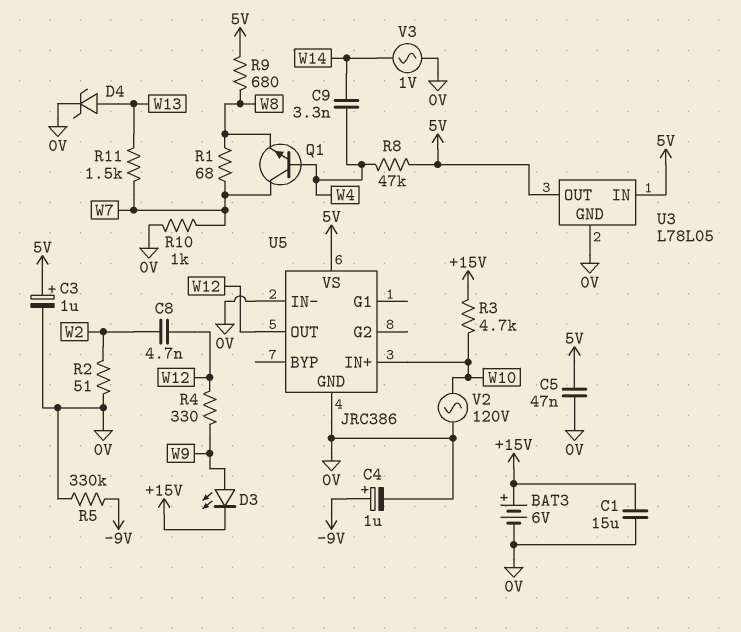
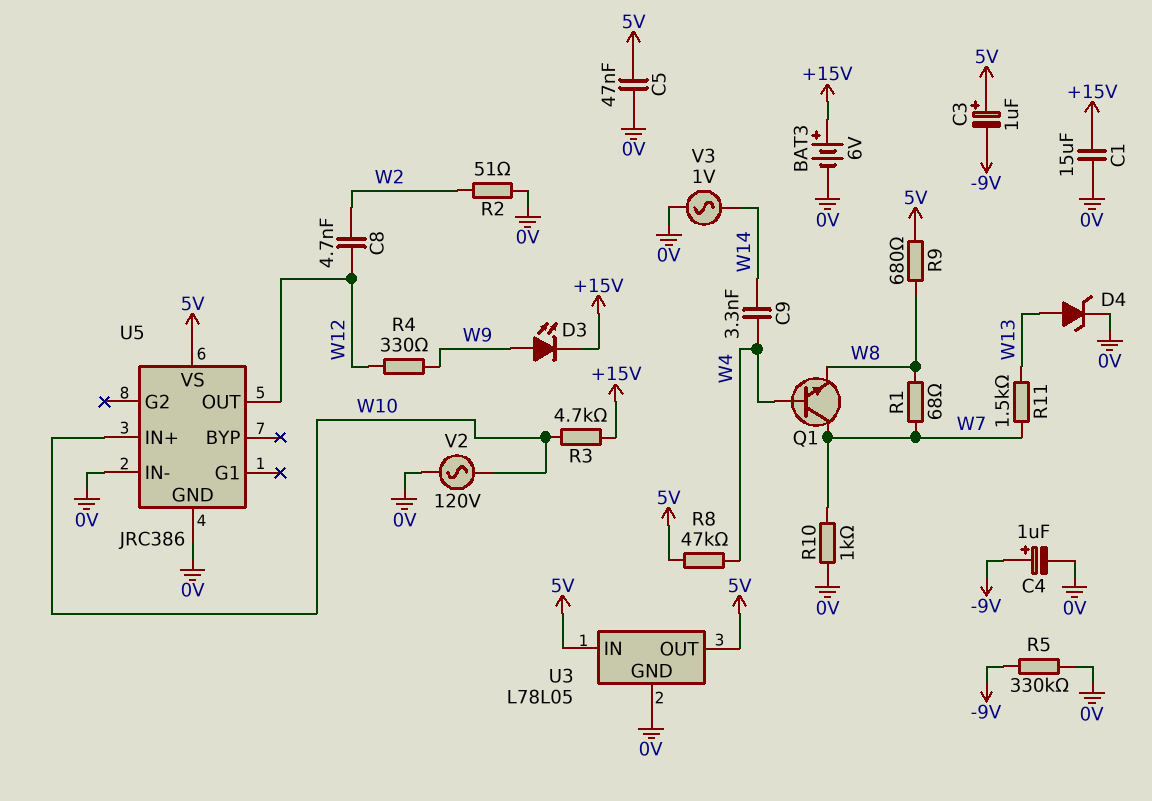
C3: 1uF (plus 5V, minus 0V) -> 1uF (plus 5V, minus -9V)

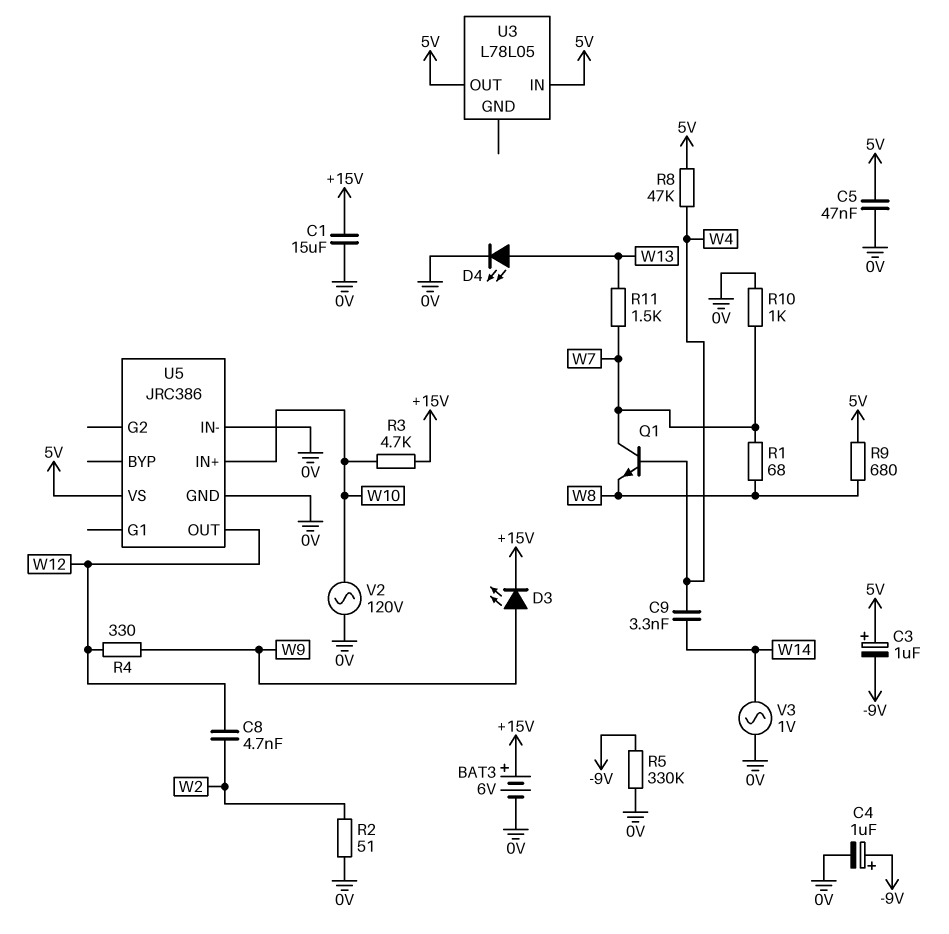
D4: zener (A W13, K 0V) -> LED (A W13, K 0V)
U3 pin GND: 0V -> none

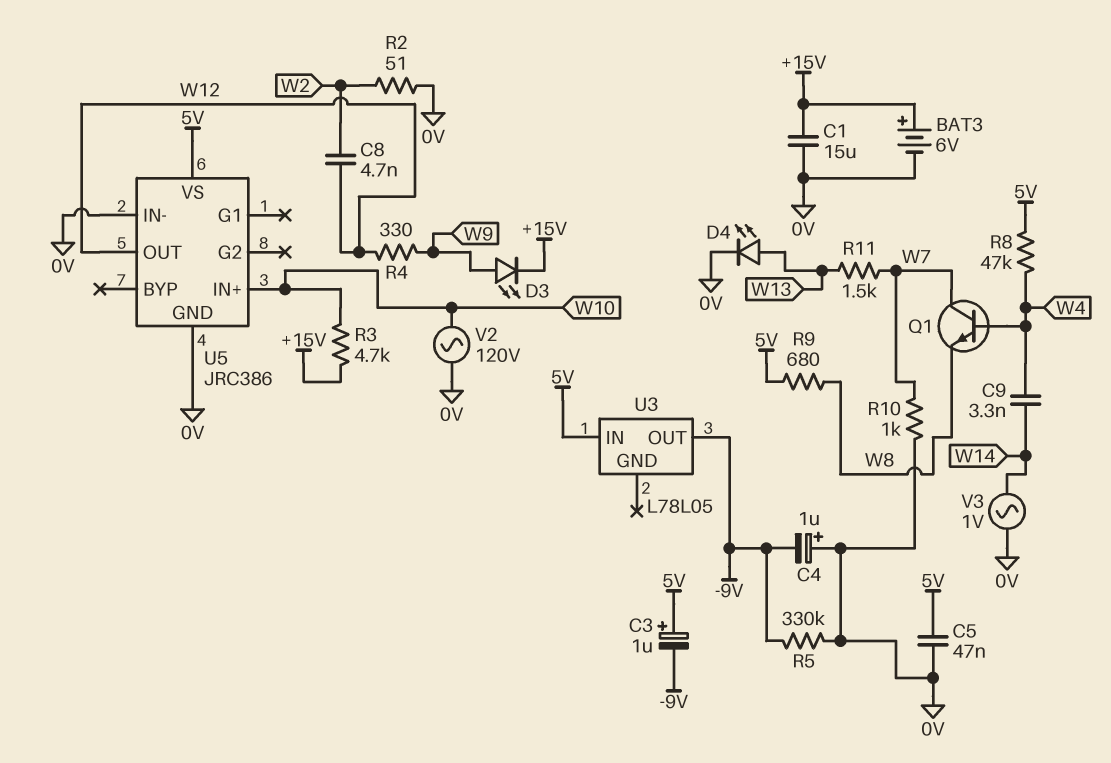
C4: 1uF (plus -9V, minus 0V) -> 1uF (plus 0V, minus -9V)
R1: 68 (W7, W8) -> none
U3 pin OUT: 5V -> -9V

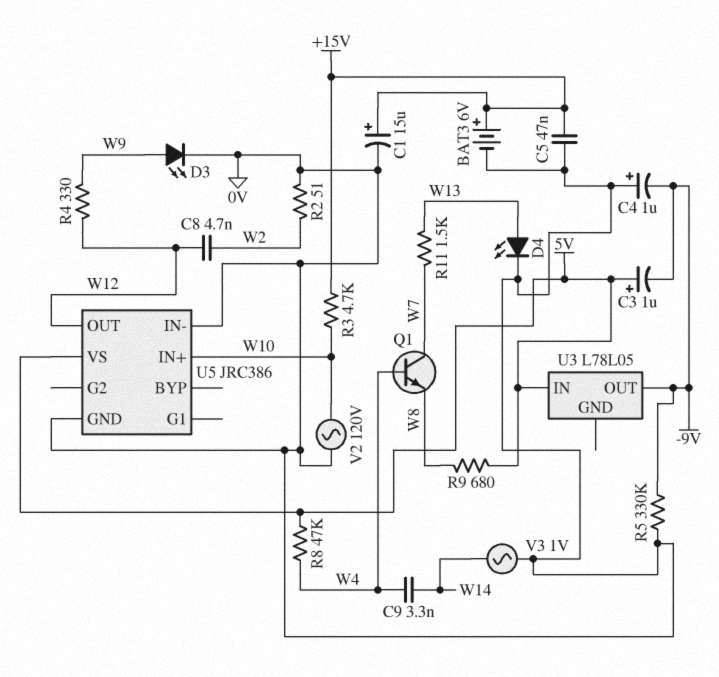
C1: 15uF (+15V, 0V) -> 15uF (plus +15V, minus 0V)
C5: 47nF (0V, 5V) -> 47nF (+15V, 0V)
D3: LED (A W9, K +15V) -> LED (A W9, K 0V)
R10: 1k (0V, W7) -> none

